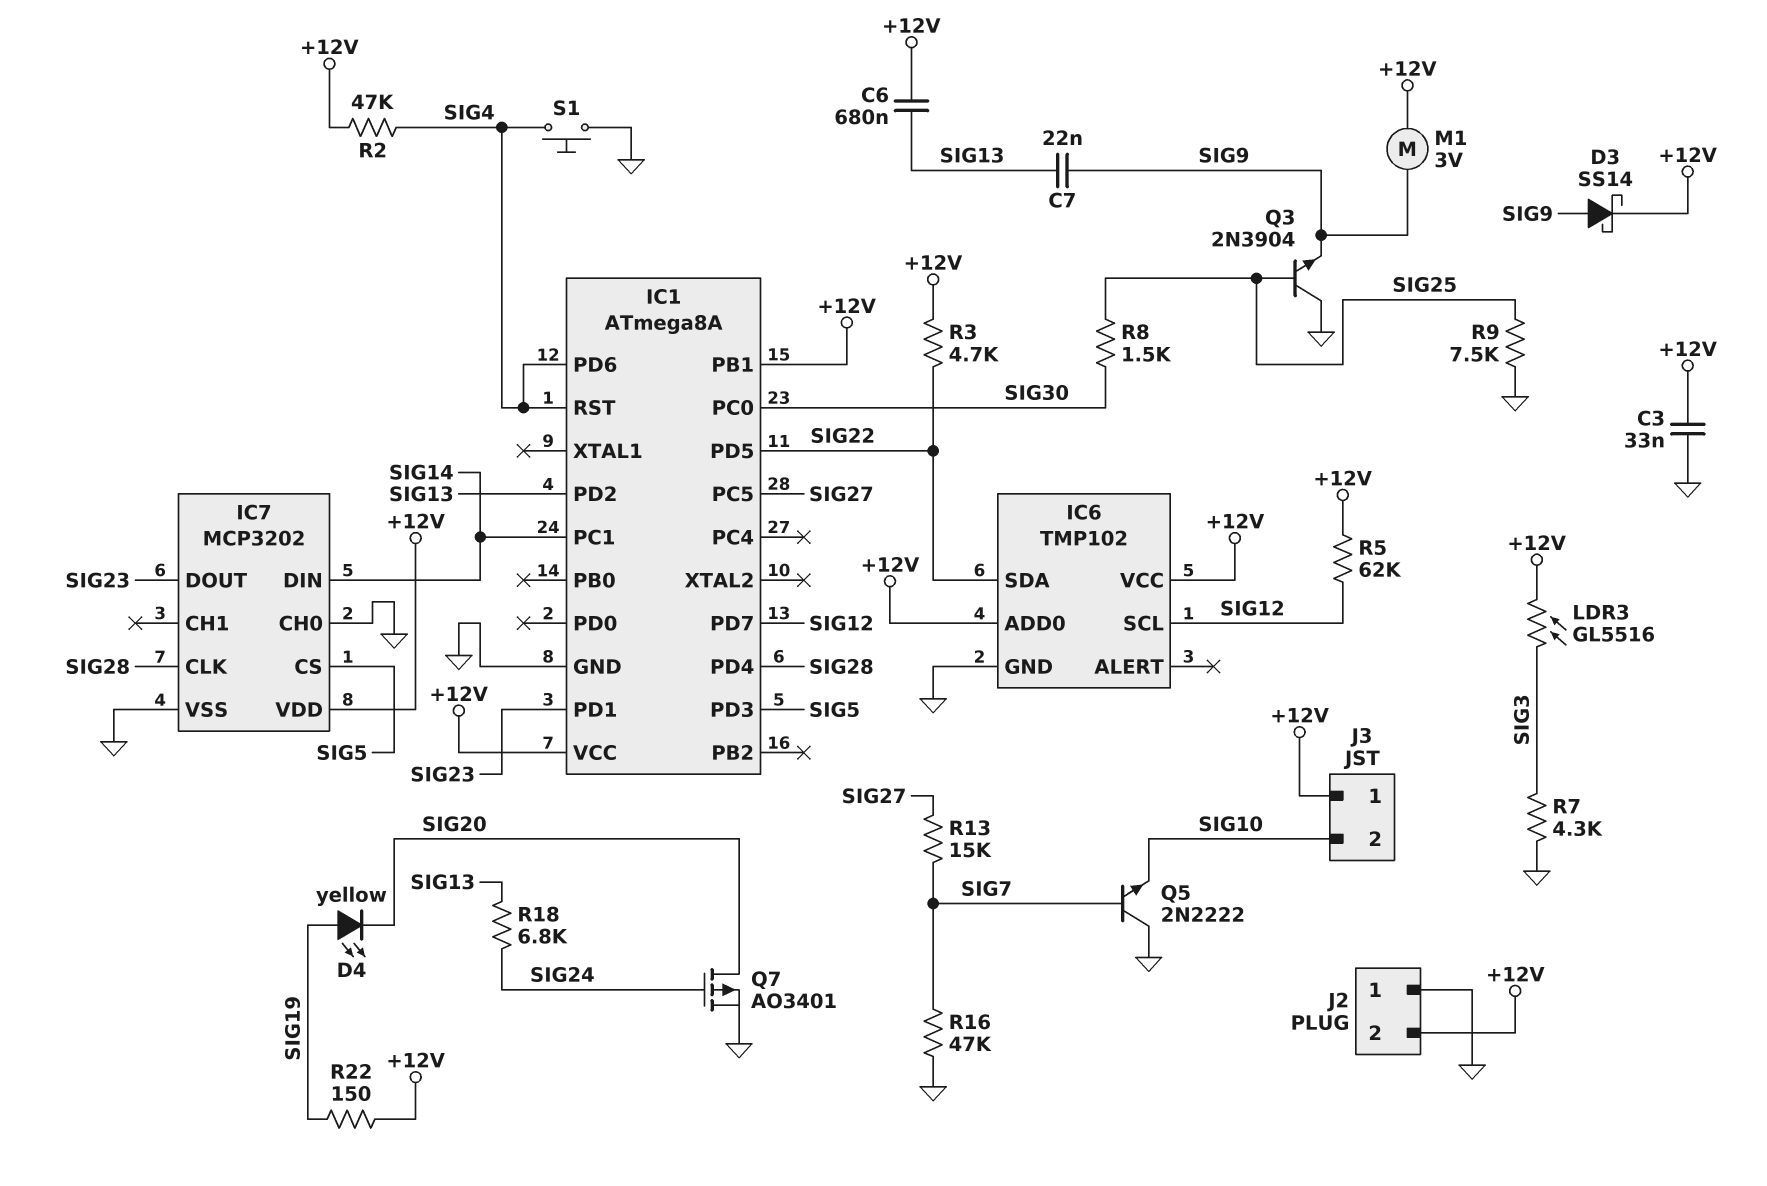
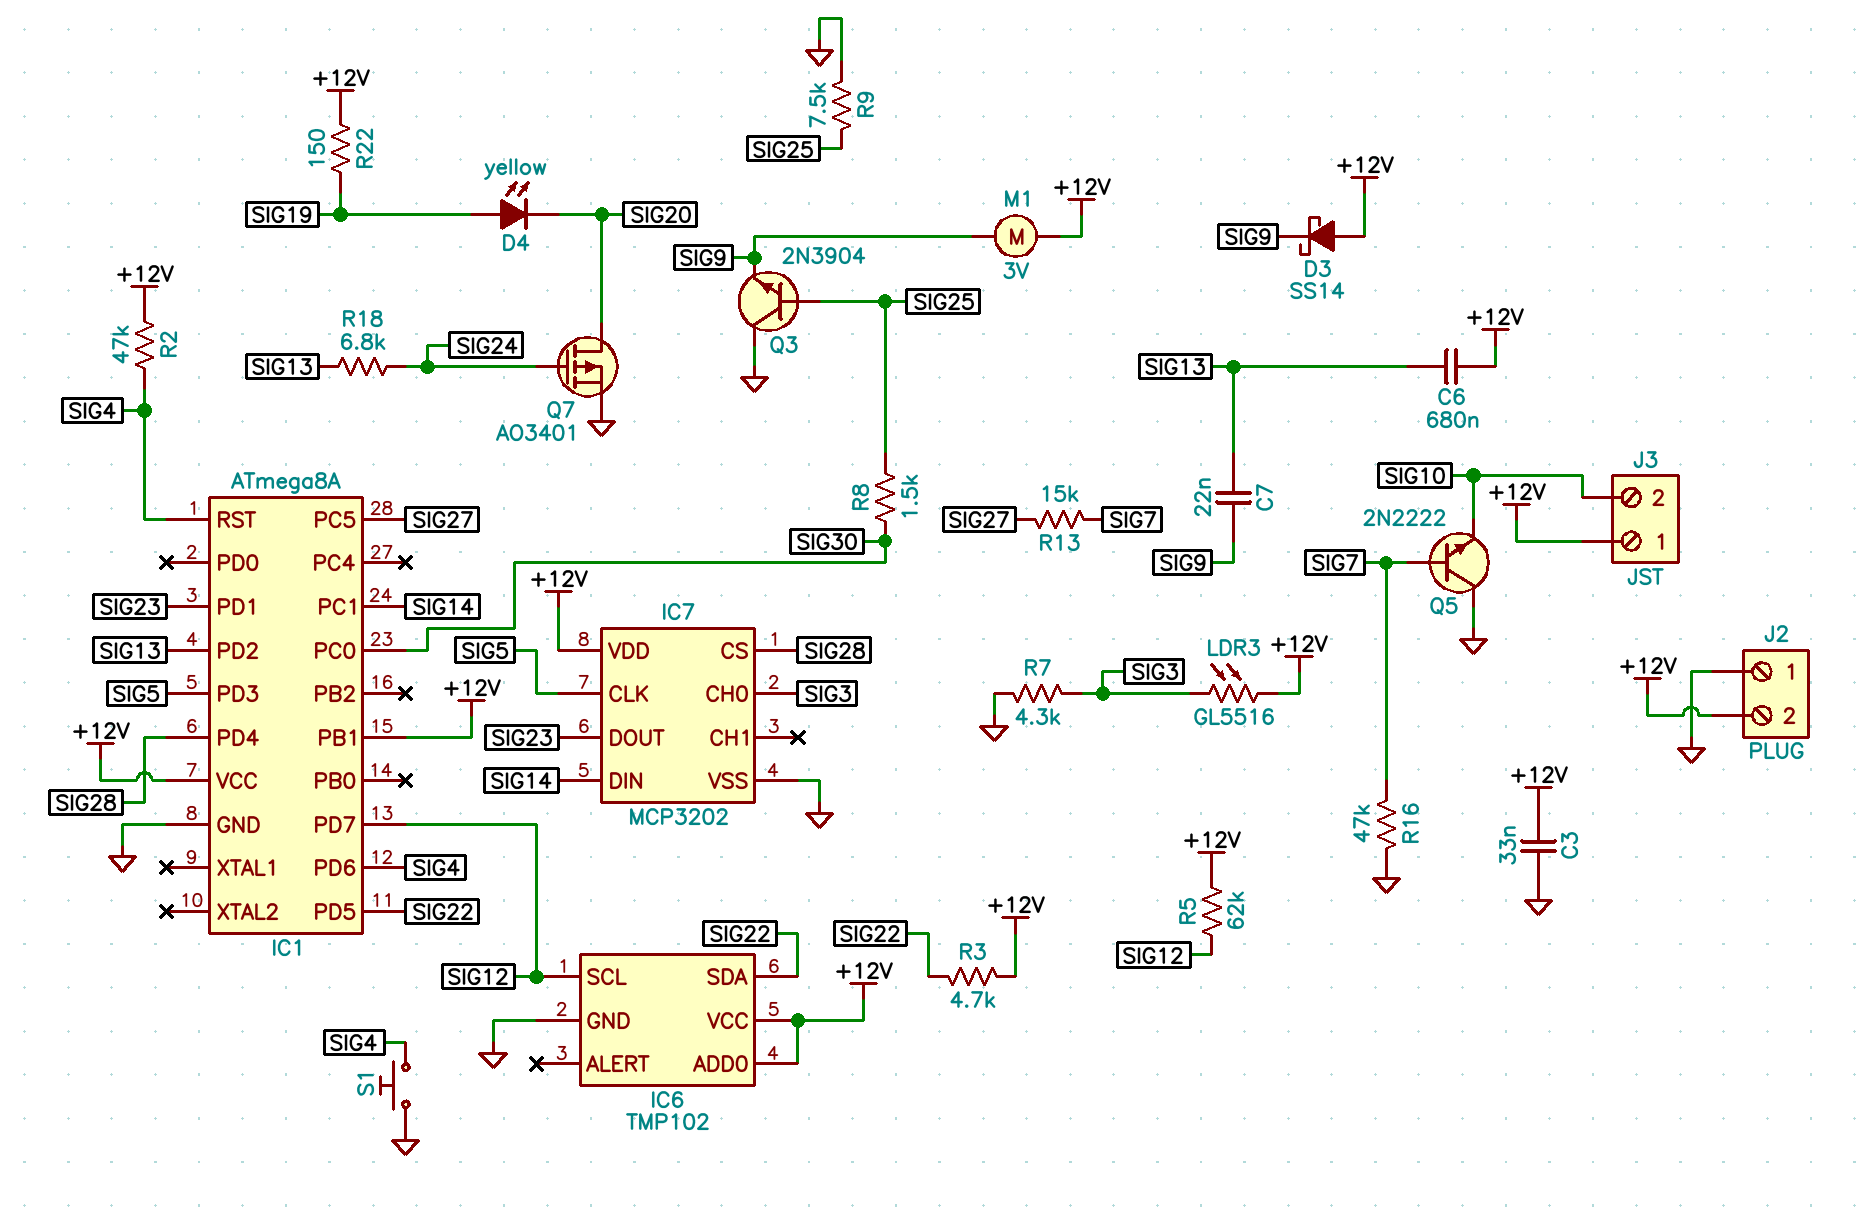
D3: schottky SS14 (A SIG9, K +12V) -> schottky SS14 (A +12V, K SIG9)
IC7 pin CH0: GND -> SIG3
IC7 pin CLK: SIG28 -> SIG5
IC7 pin CS: SIG5 -> SIG28

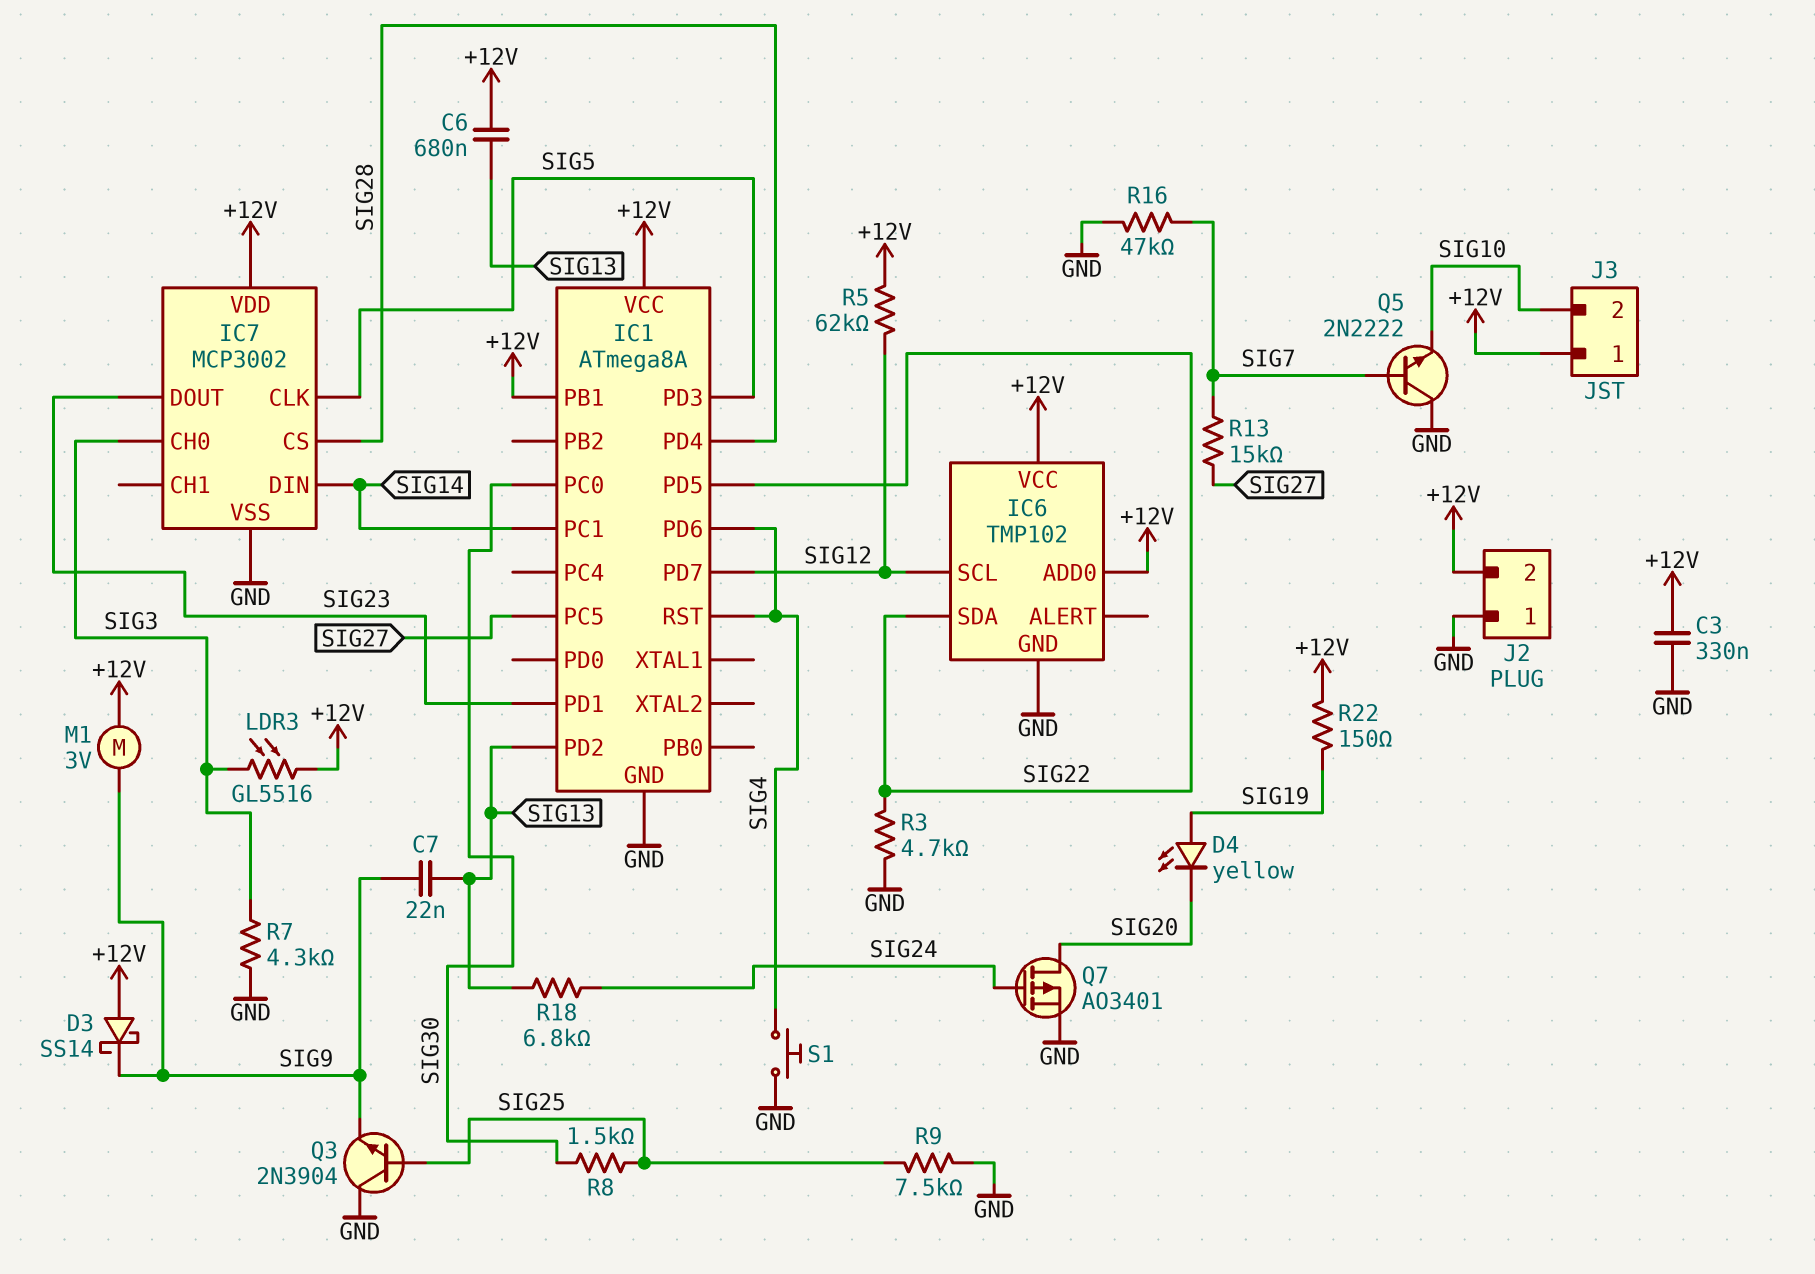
C3: 33nF (+12V, GND) -> 330nF (+12V, GND)
IC7: MCP3202 -> MCP3002
R2: 47k (+12V, SIG4) -> none
R3: 4.7k (+12V, SIG22) -> 4.7k (GND, SIG22)

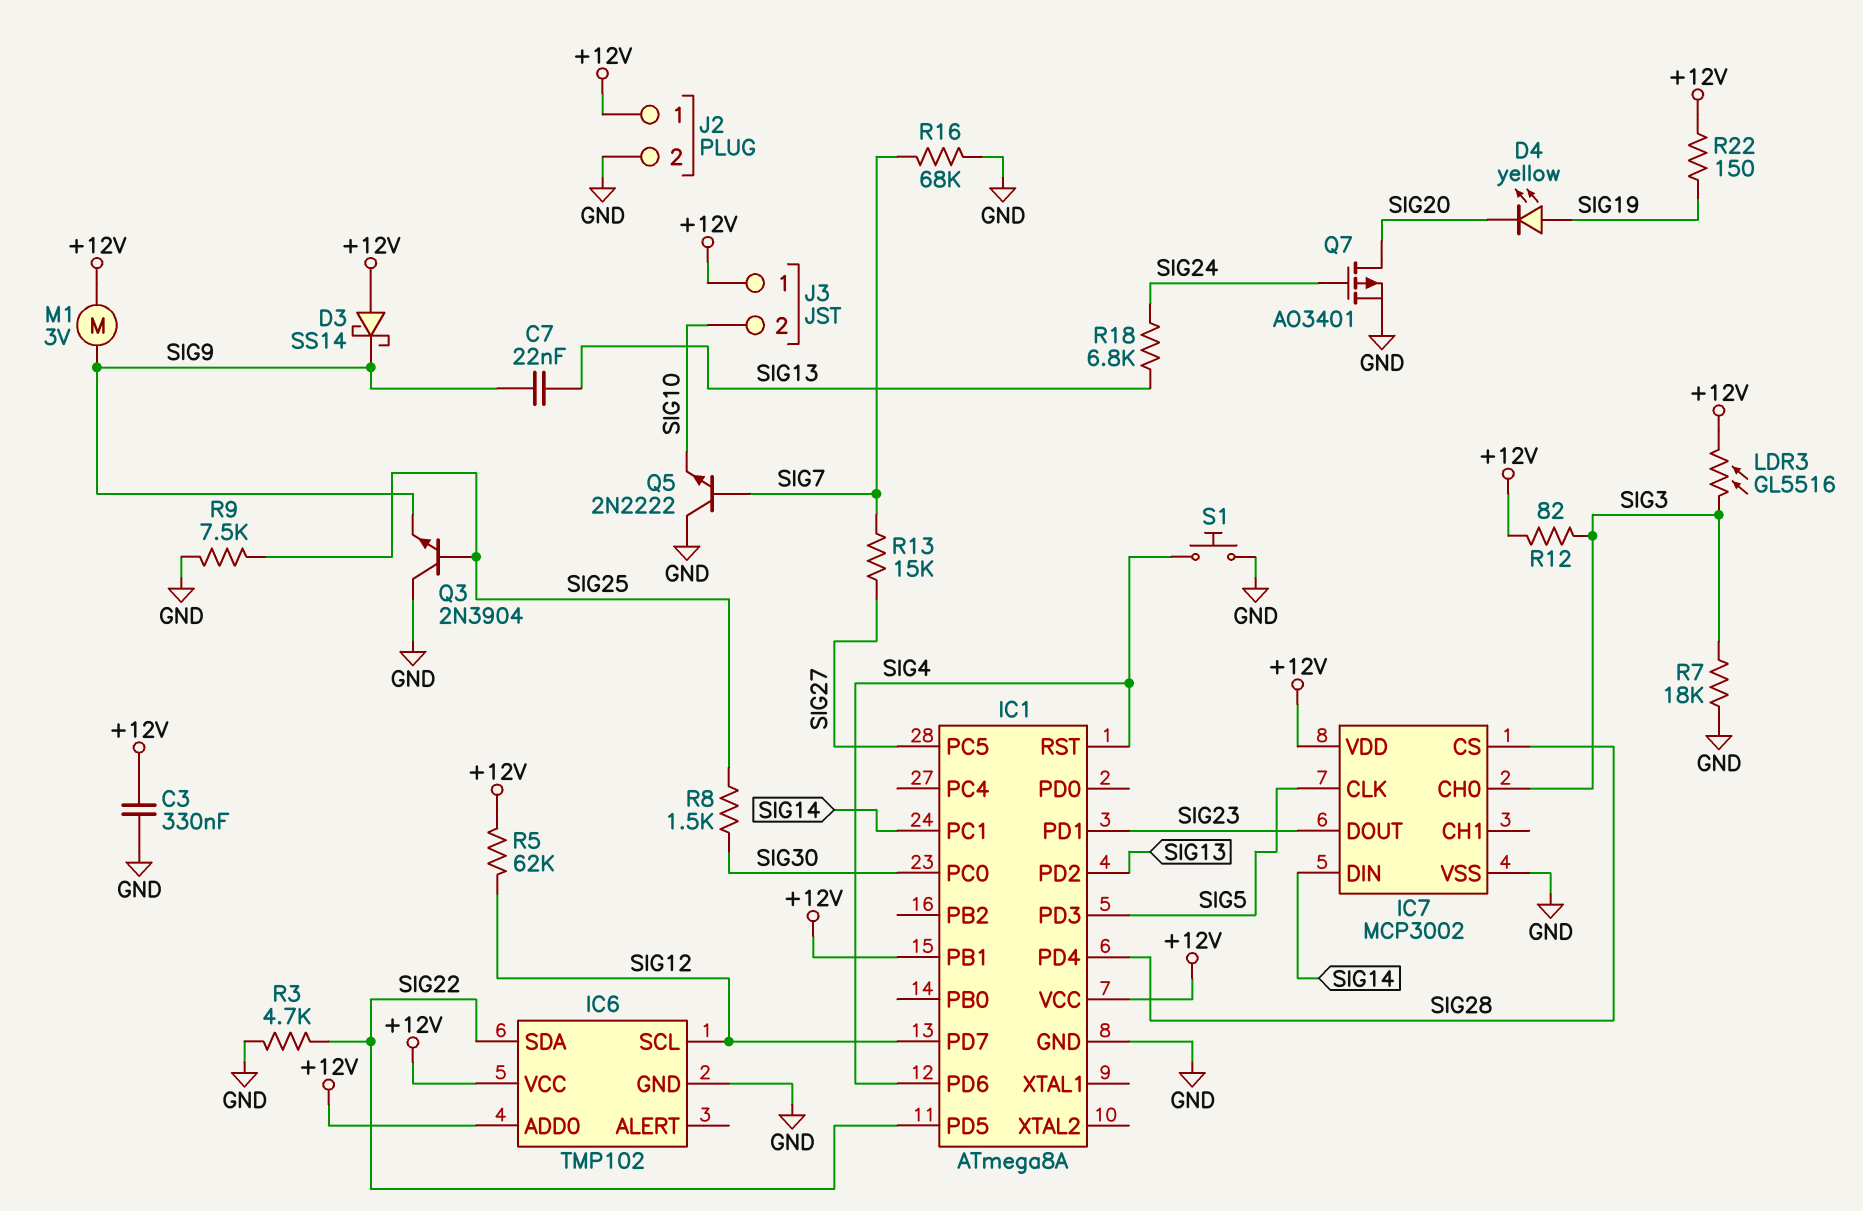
C6: 680nF (+12V, SIG13) -> none
J2 pin 1: GND -> +12V
J2 pin 2: +12V -> GND
R7: 4.3k (GND, SIG3) -> 18k (GND, SIG3)
R12: none -> 82 (+12V, SIG3)
R16: 47k (GND, SIG7) -> 68k (GND, SIG7)

